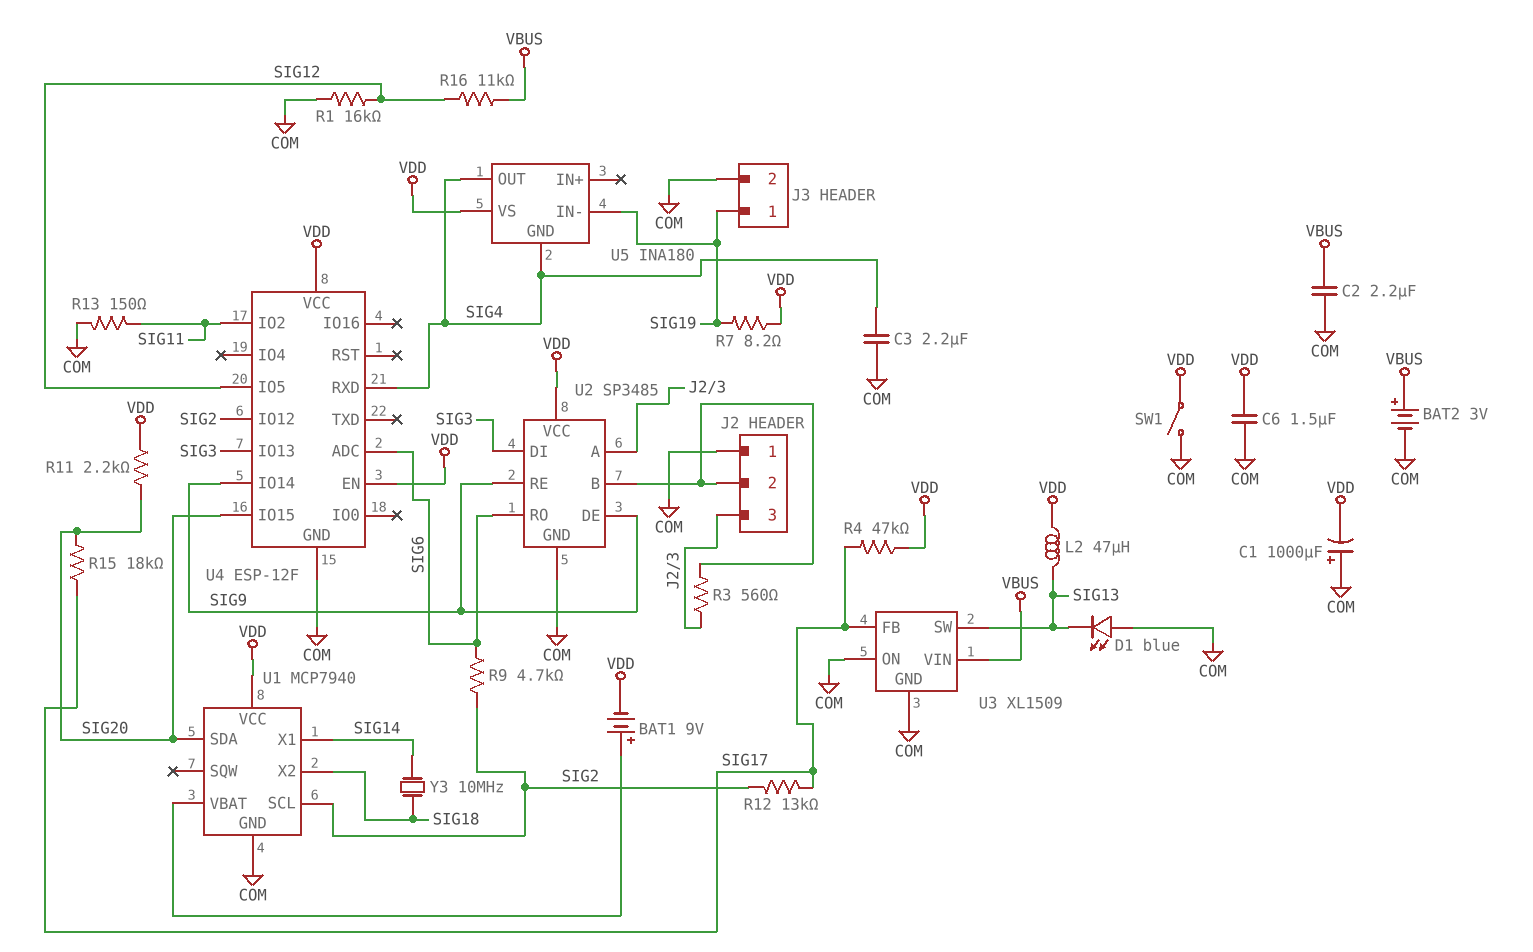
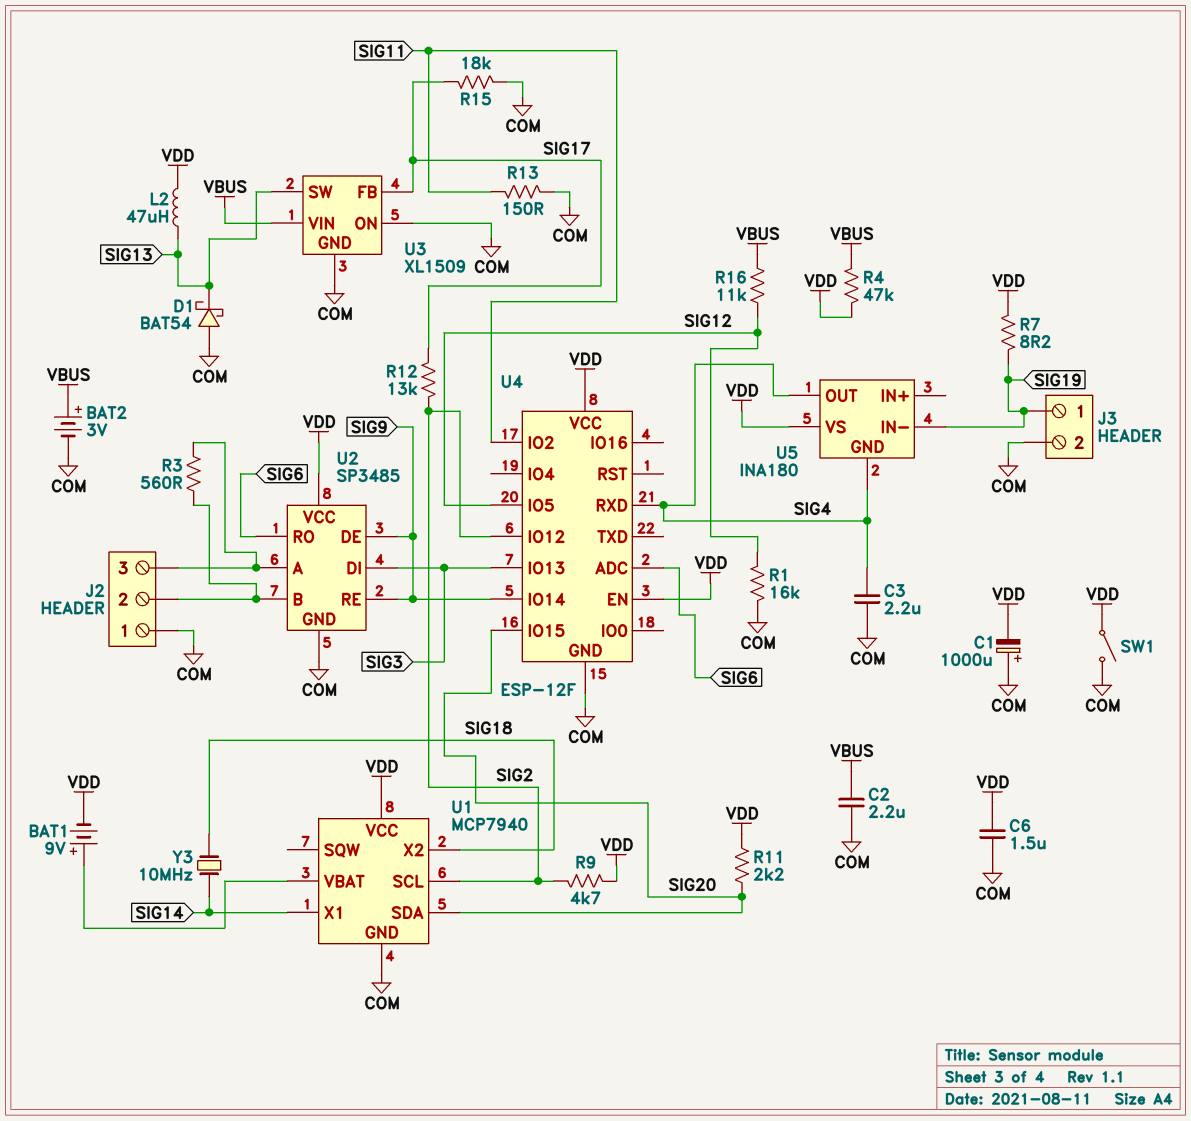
D1: LED blue (A COM, K SIG13) -> schottky BAT54 (A COM, K SIG13)
R4: 47k (SIG17, VDD) -> 47k (VBUS, VDD)
R9: 4.7k (SIG2, SIG6) -> 4.7k (SIG2, VDD)
R15: 18k (SIG17, SIG20) -> 18k (COM, SIG17)

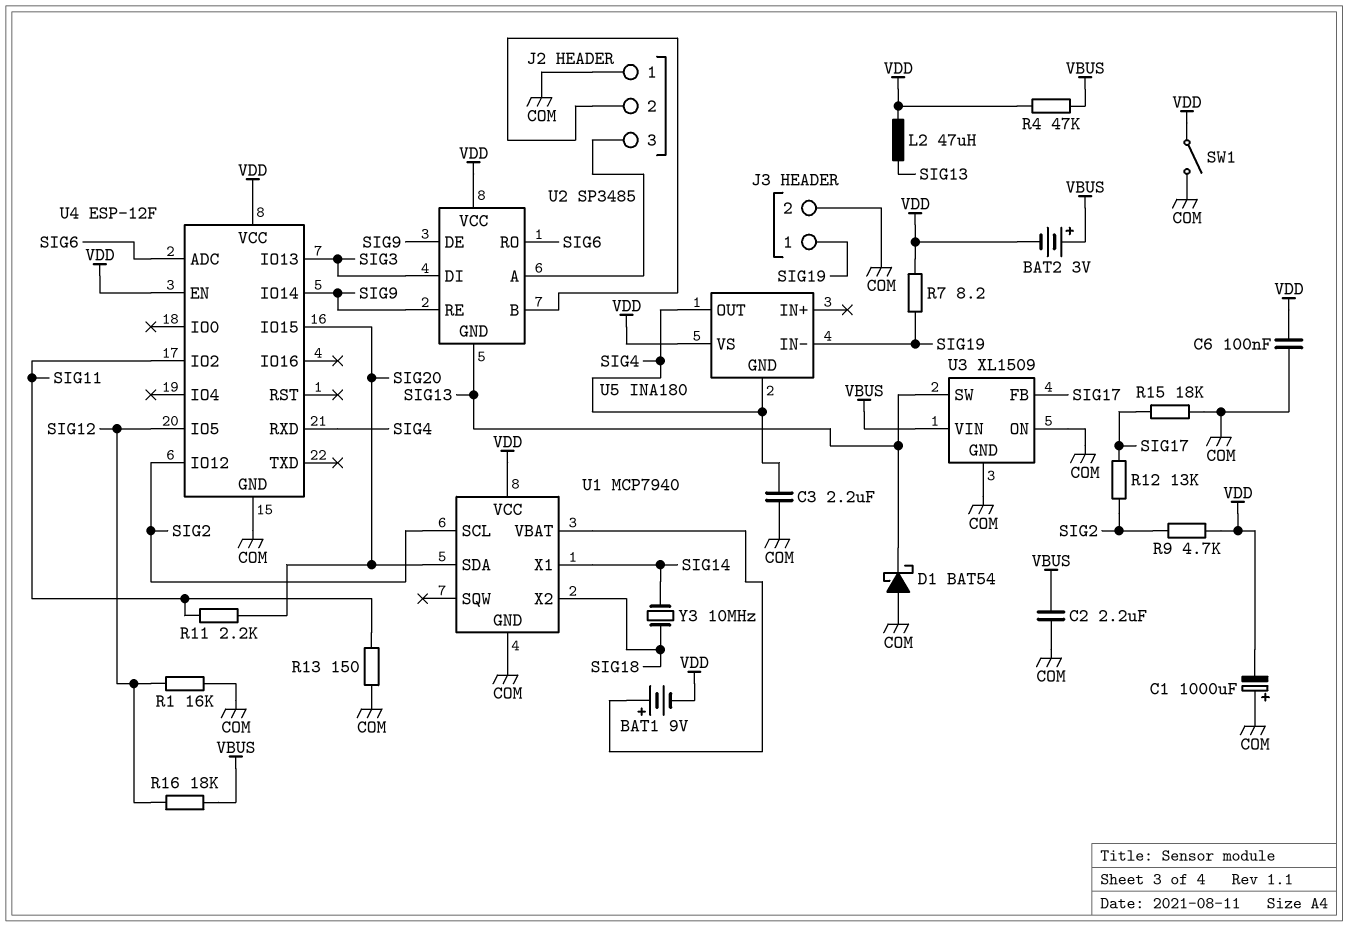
BAT2: 3V (plus VBUS, minus COM) -> 3V (plus VBUS, minus VDD)
C6: 1.5uF (COM, VDD) -> 100nF (COM, VDD)
R3: 560 (J2/2, J2/3) -> none
R11: 2.2k (SIG20, VDD) -> 2.2k (SIG11, SIG20)
R16: 11k (SIG12, VBUS) -> 18k (SIG12, VBUS)
U2 pin GND: COM -> SIG13

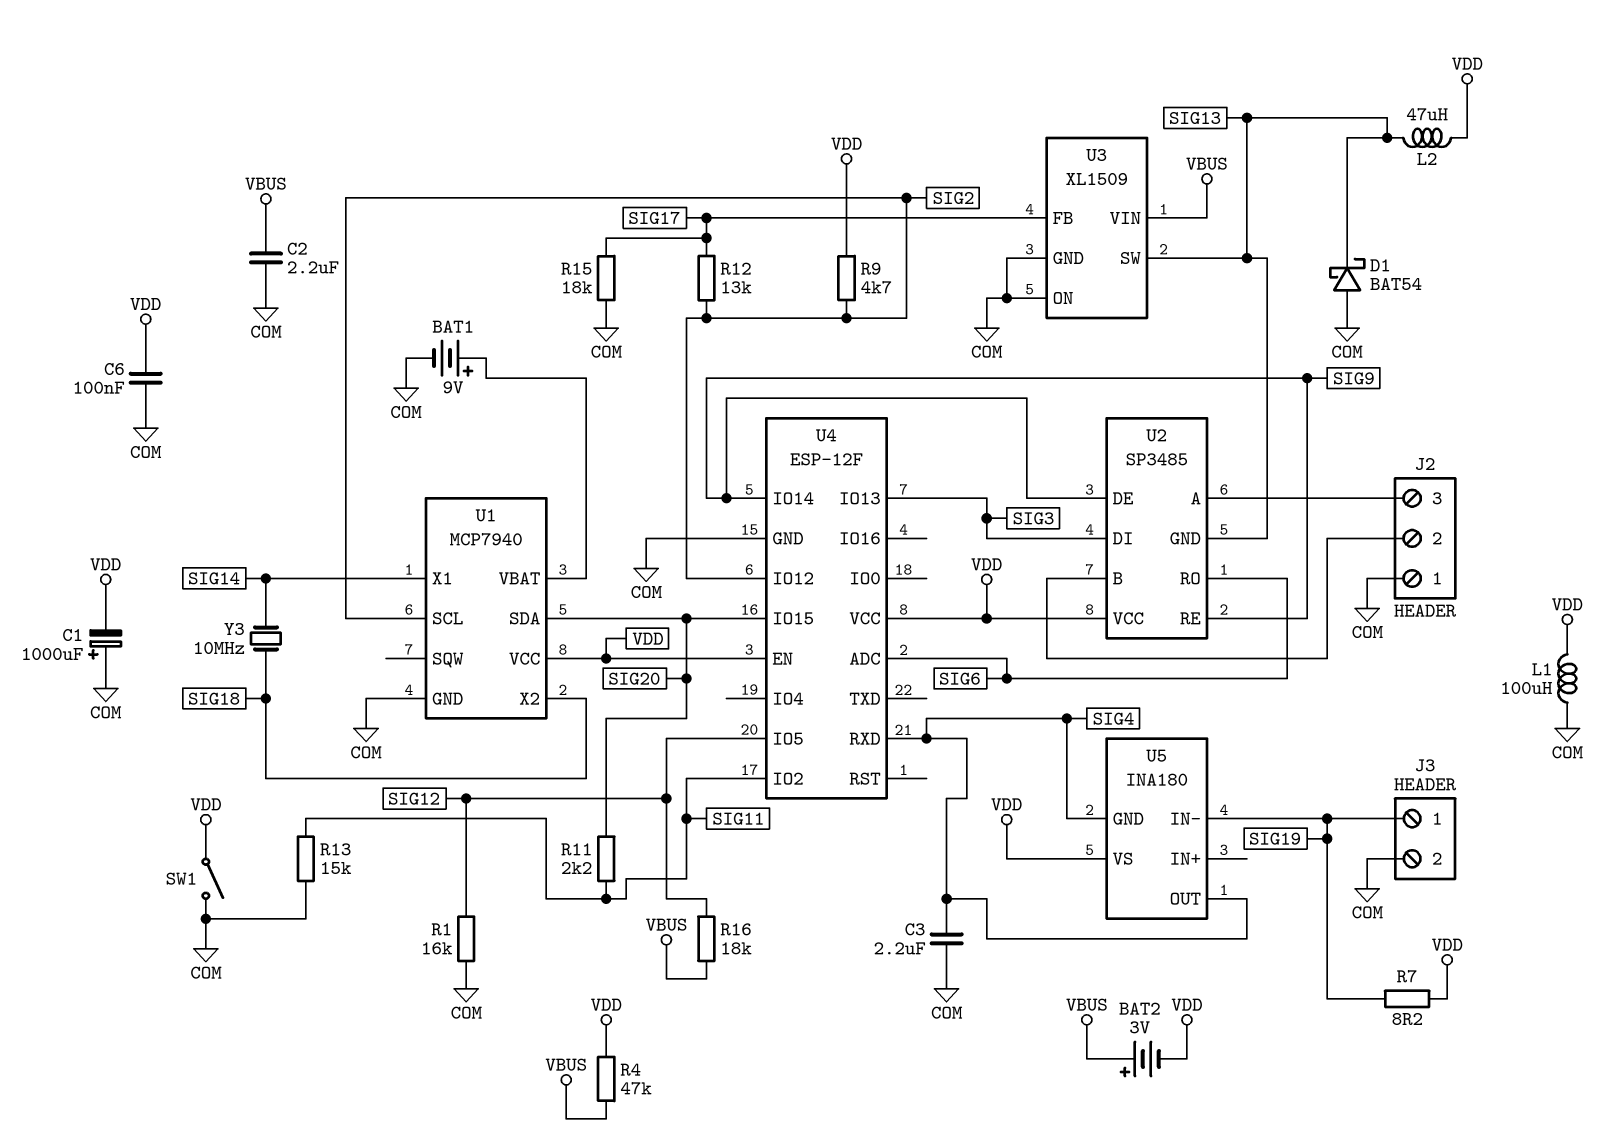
BAT1: 9V (plus U1/VBAT, minus VDD) -> 9V (plus U1/VBAT, minus COM)
L1: none -> 100uH (COM, VDD)
R13: 150 (COM, SIG11) -> 15k (COM, SIG11)

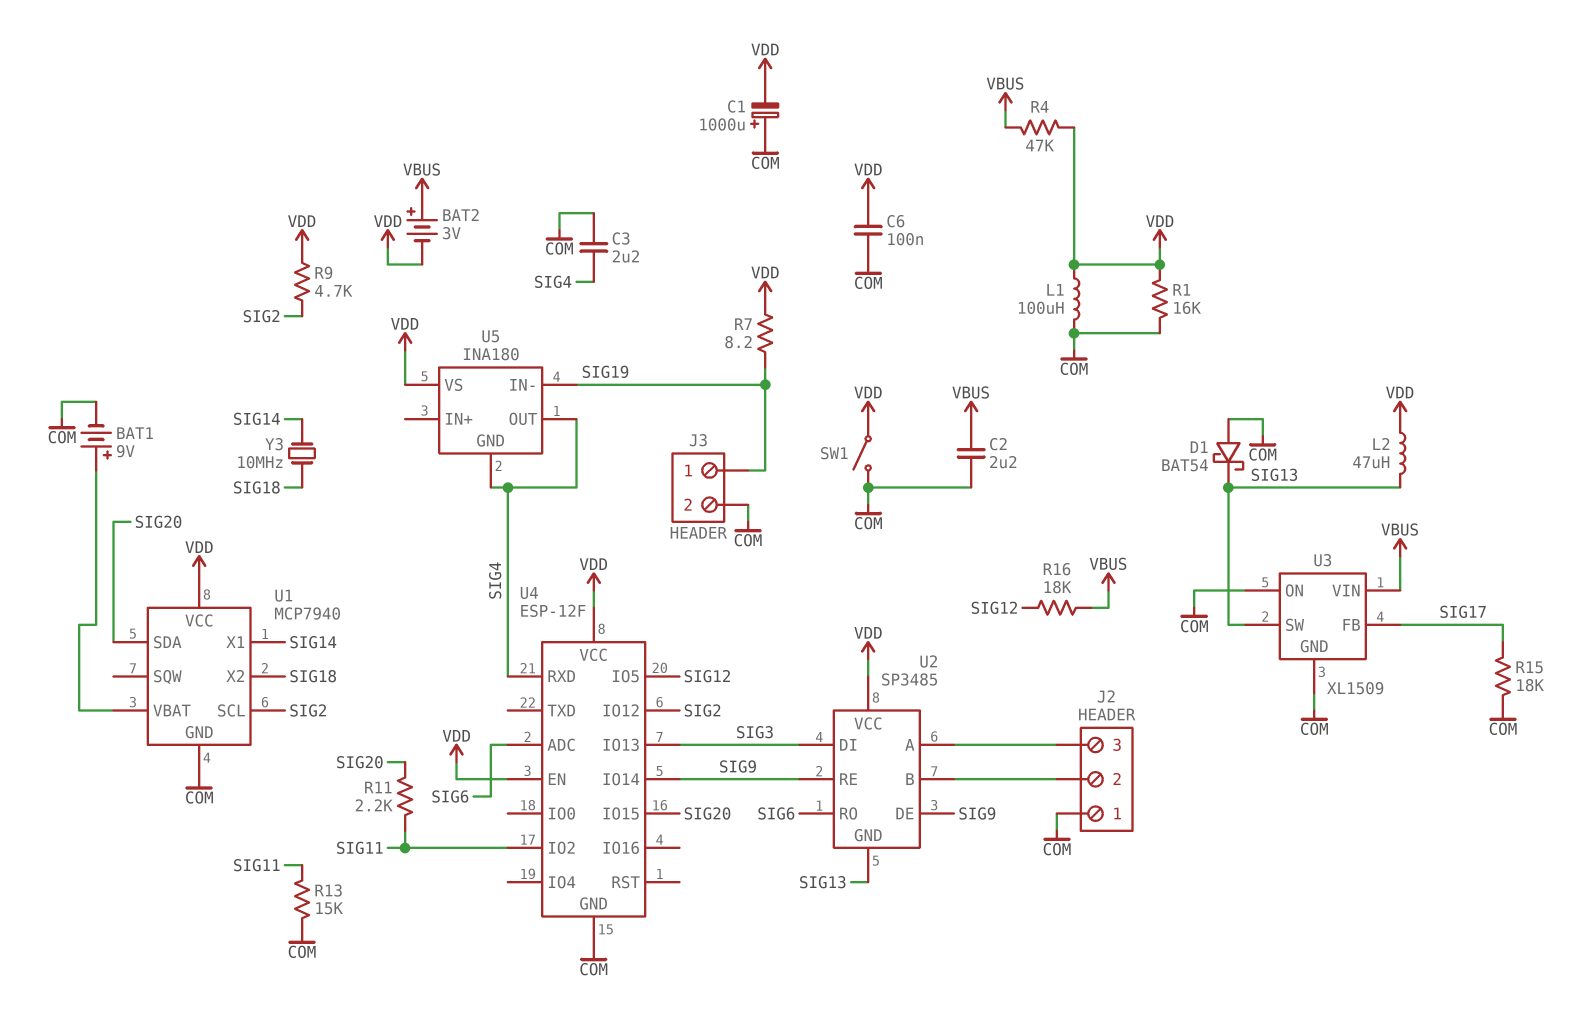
R1: 16k (COM, SIG12) -> 16k (COM, VDD)
R12: 13k (SIG2, SIG17) -> none

